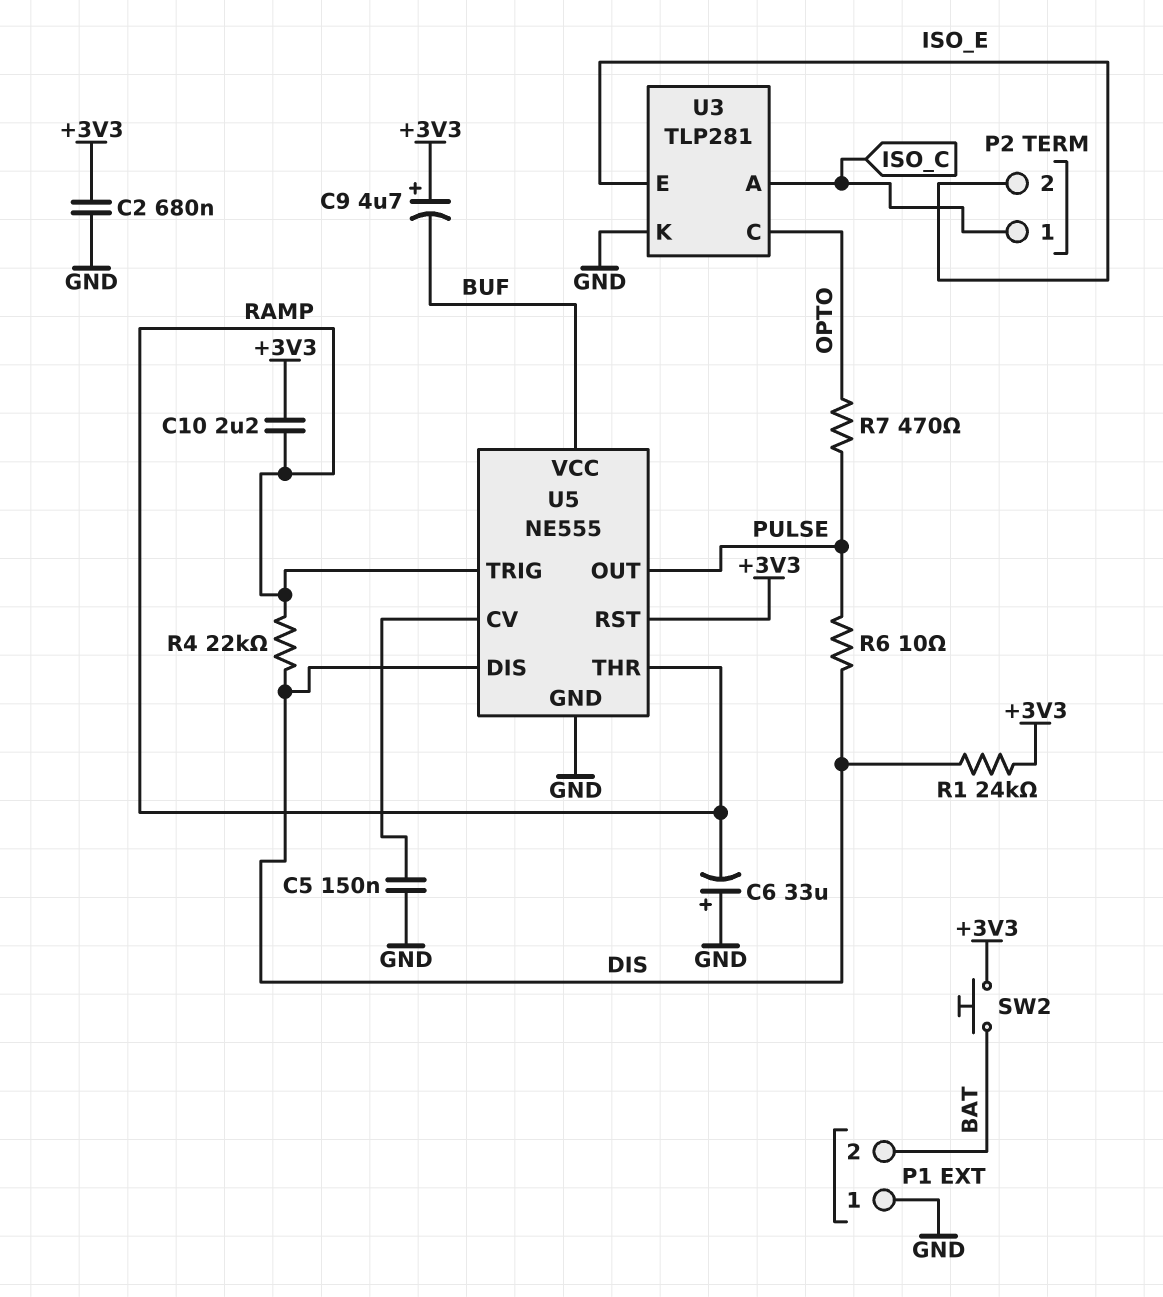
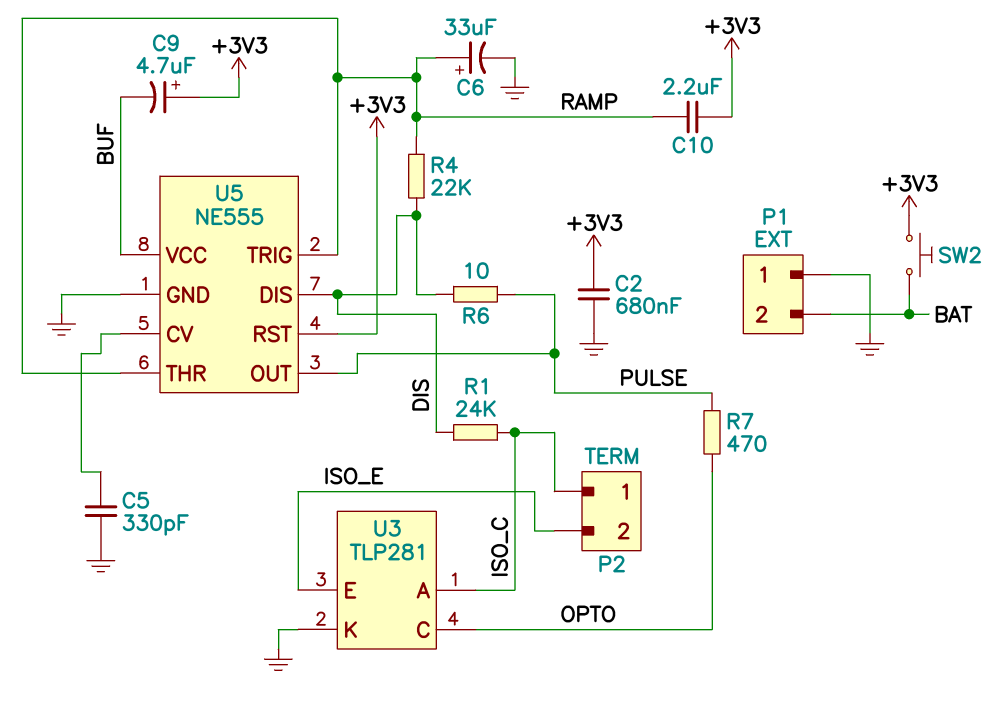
C5: 150nF (GND, U5/CV) -> 330pF (GND, U5/CV)
C6: 33uF (plus GND, minus RAMP) -> 33uF (plus RAMP, minus GND)
R1: 24k (+3V3, DIS) -> 24k (DIS, ISO_C)

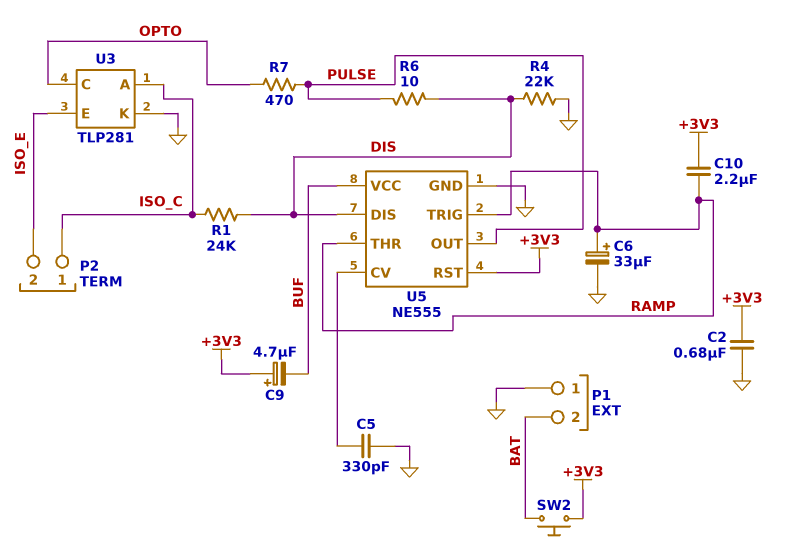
R4: 22k (DIS, RAMP) -> 22k (DIS, GND)

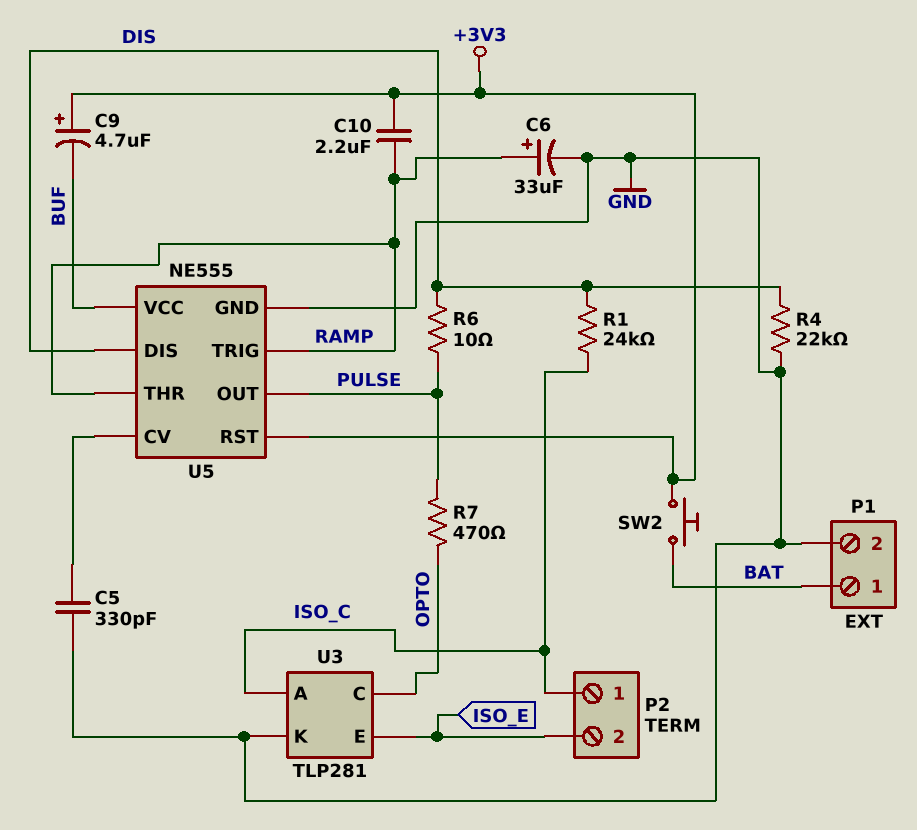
C2: 680nF (+3V3, GND) -> none
P1 pin 1: GND -> BAT
P1 pin 2: BAT -> GND

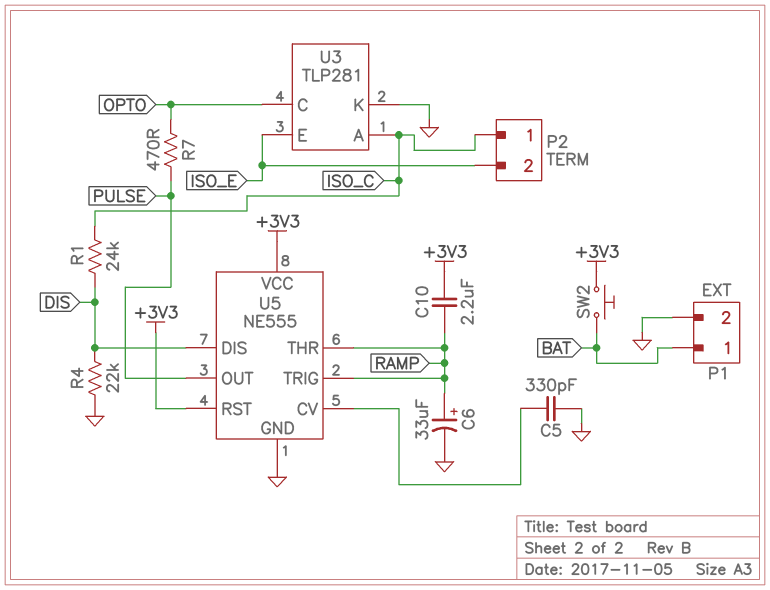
C9: 4.7uF (plus +3V3, minus BUF) -> none
R6: 10 (DIS, PULSE) -> none
U5 pin VCC: BUF -> +3V3

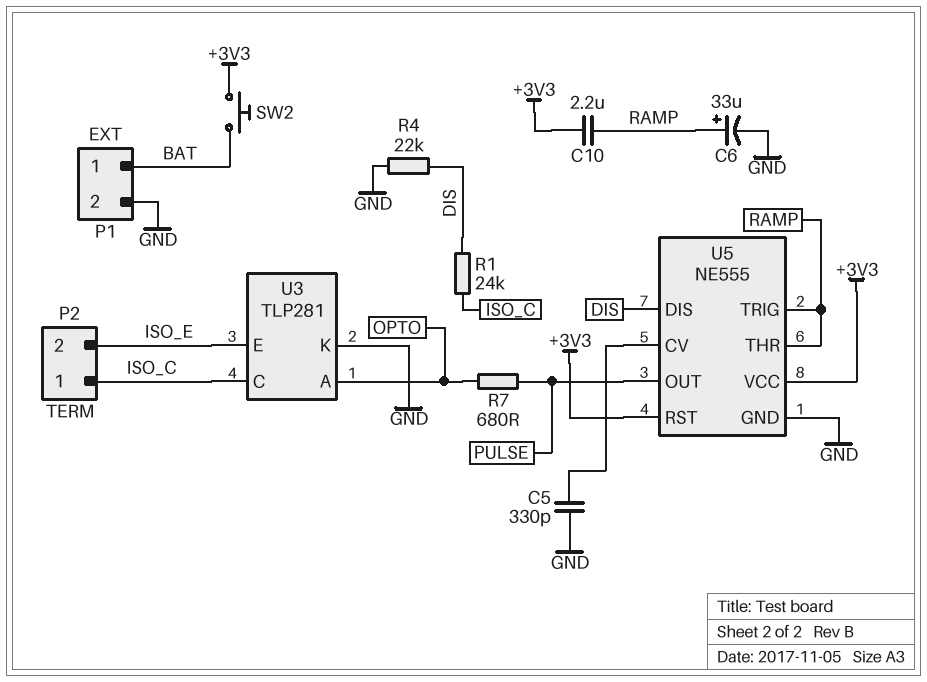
R7: 470 (OPTO, PULSE) -> 680 (OPTO, PULSE)
U3 pin A: ISO_C -> OPTO
U3 pin C: OPTO -> ISO_C

